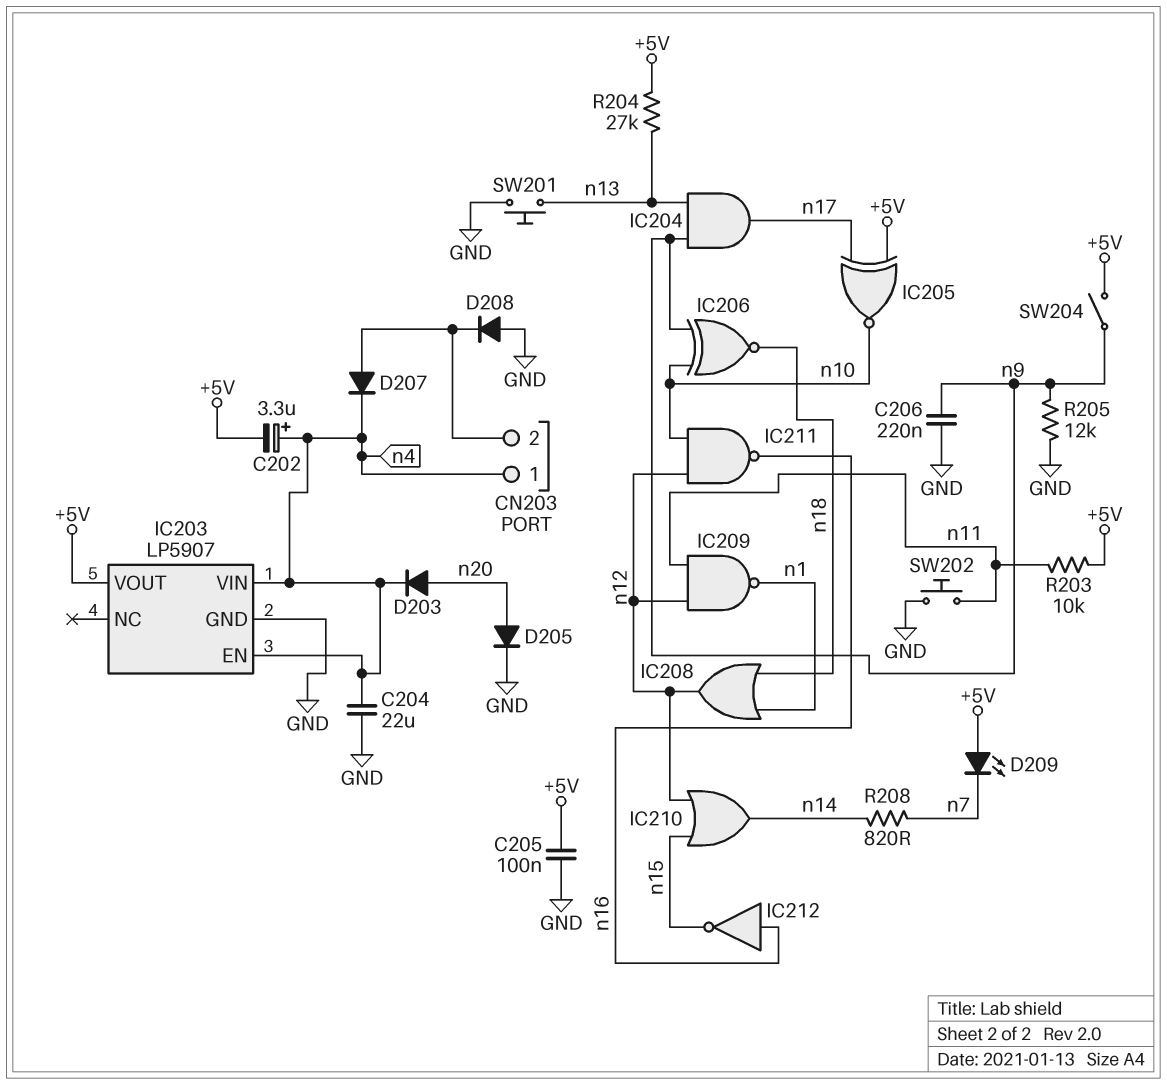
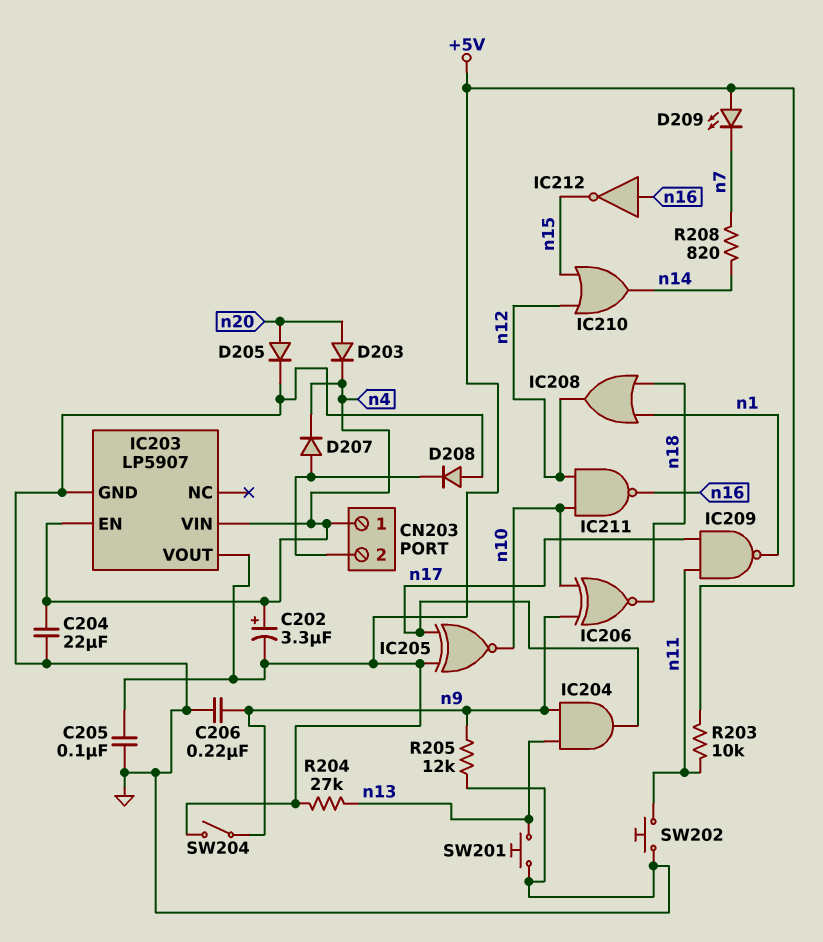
IC209: NAND (in n11, in n12, out n1) -> NAND (in n11, in n17, out n1)

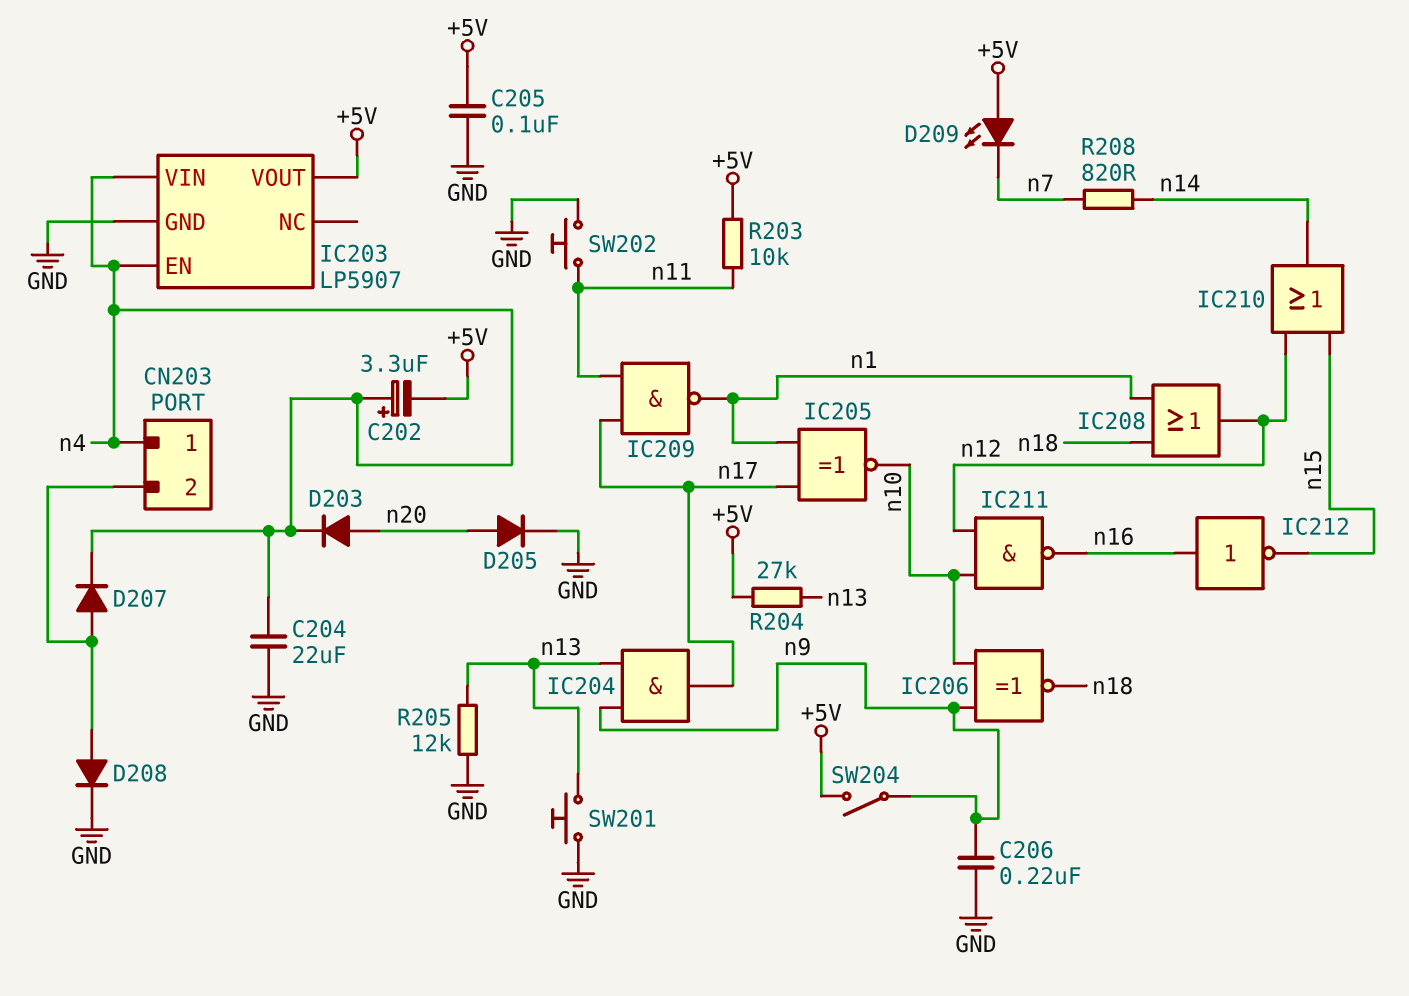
D208: diode (A GND, K CN203/2) -> diode (A CN203/2, K GND)
IC205: XNOR (in +5V, in n17, out n10) -> XNOR (in n1, in n17, out n10)
R205: 12k (GND, n9) -> 12k (GND, n13)

